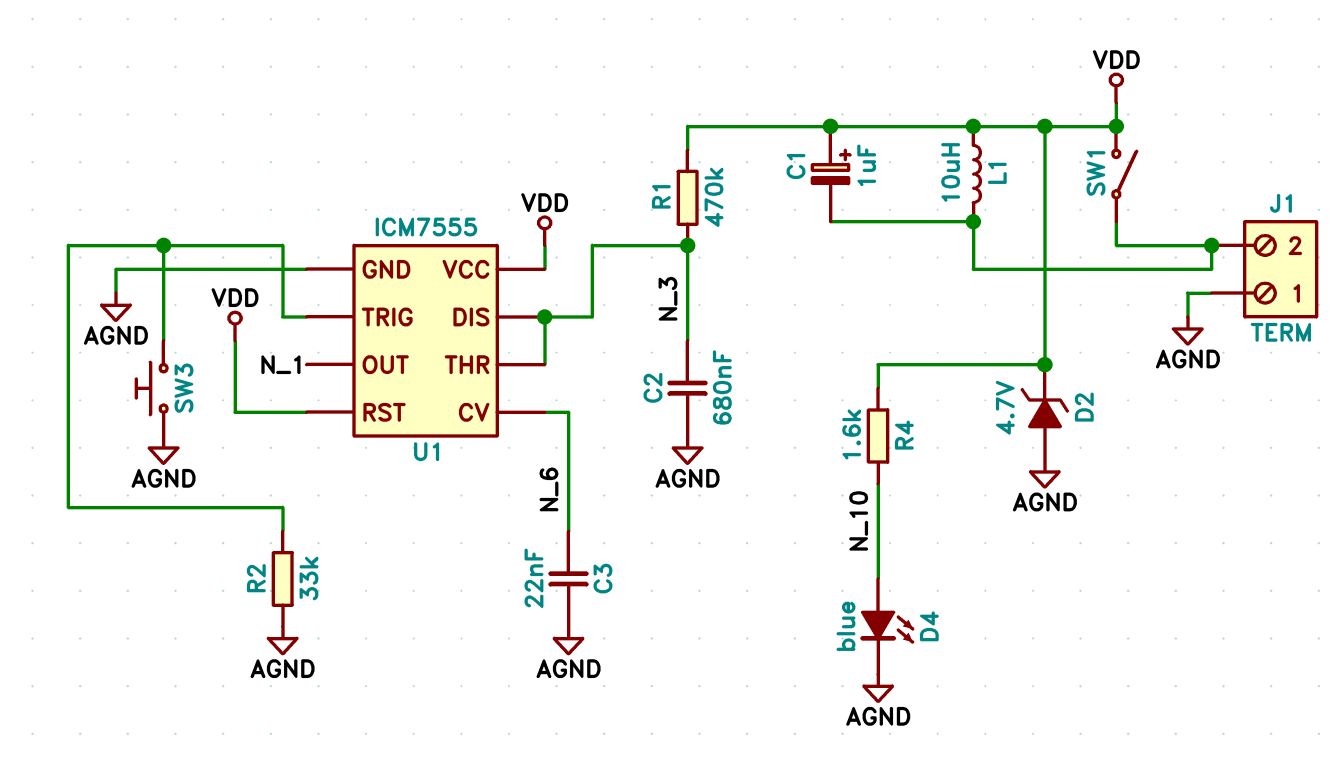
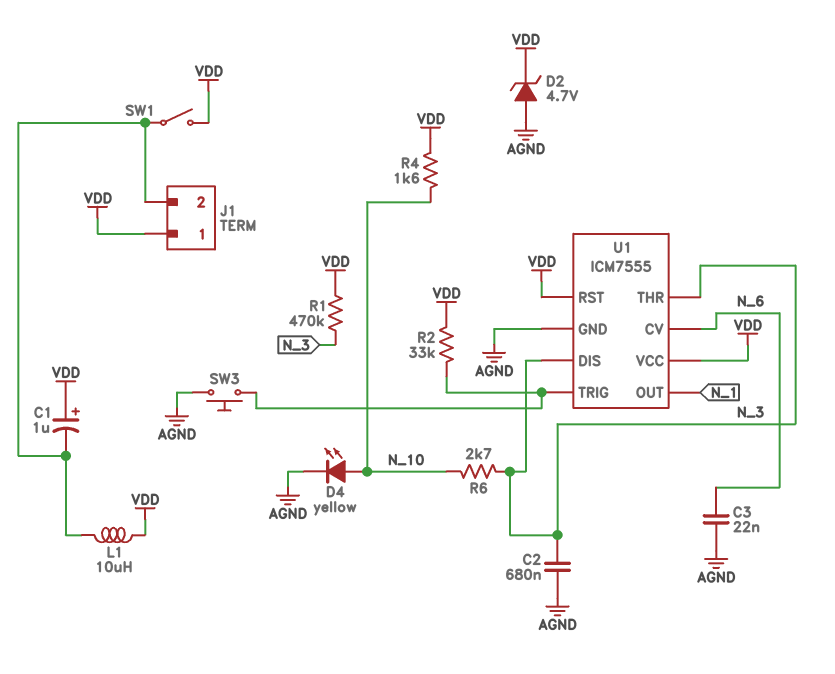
D4: LED blue (A N_10, K AGND) -> LED yellow (A N_10, K AGND)
J1 pin 1: AGND -> VDD
R2: 33k (AGND, U1/TRIG) -> 33k (U1/TRIG, VDD)
R6: none -> 2.7k (N_3, N_10)

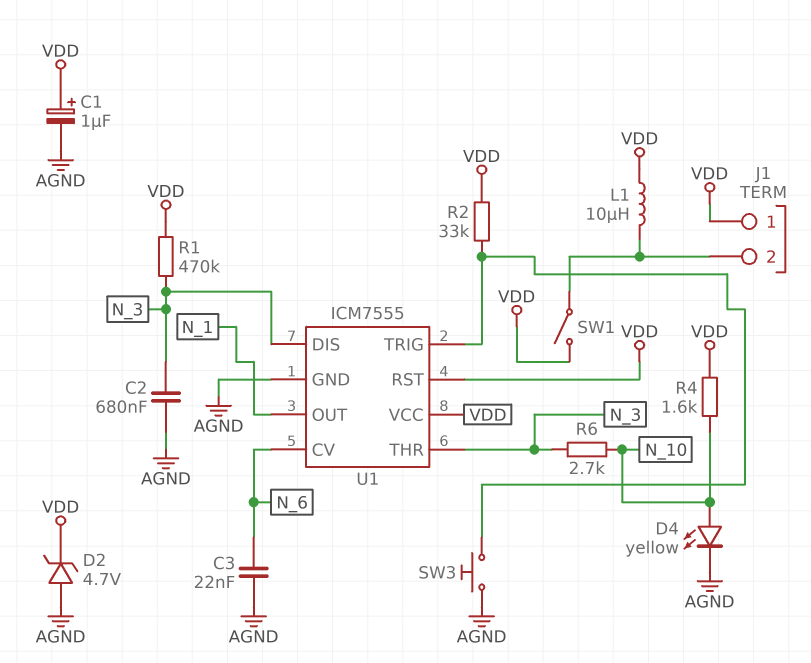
C1: 1uF (plus VDD, minus J1/2) -> 1uF (plus VDD, minus AGND)

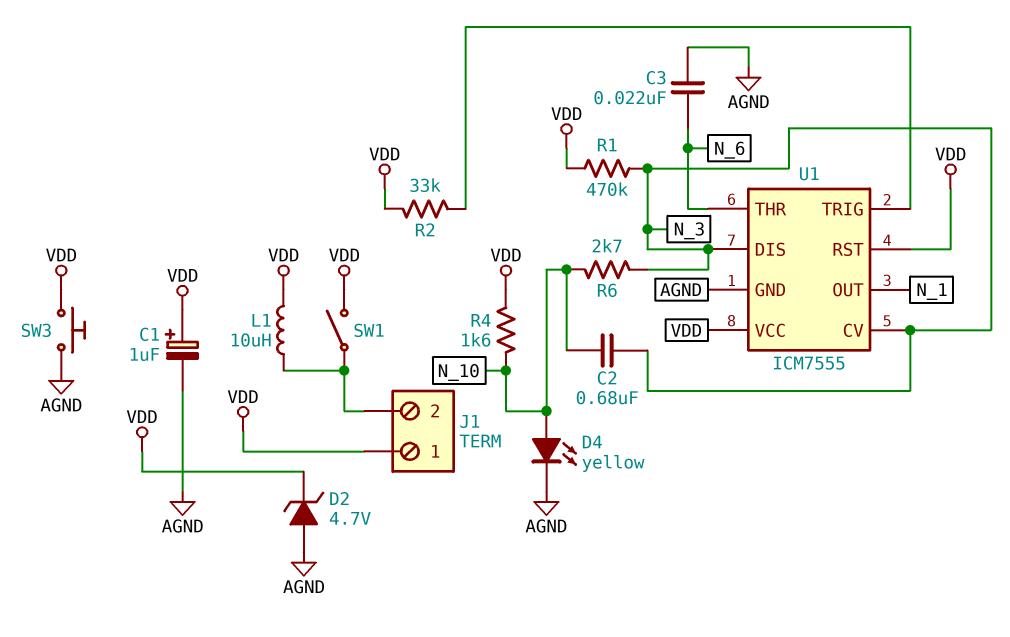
C2: 680nF (AGND, N_3) -> 680nF (N_3, N_10)
SW3: button (AGND, U1/TRIG) -> button (AGND, VDD)
U1 pin CV: N_6 -> N_3
U1 pin THR: N_3 -> N_6

